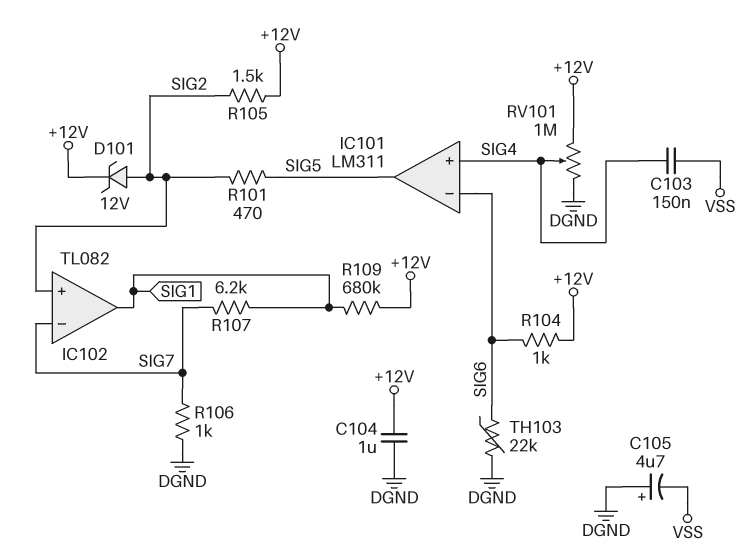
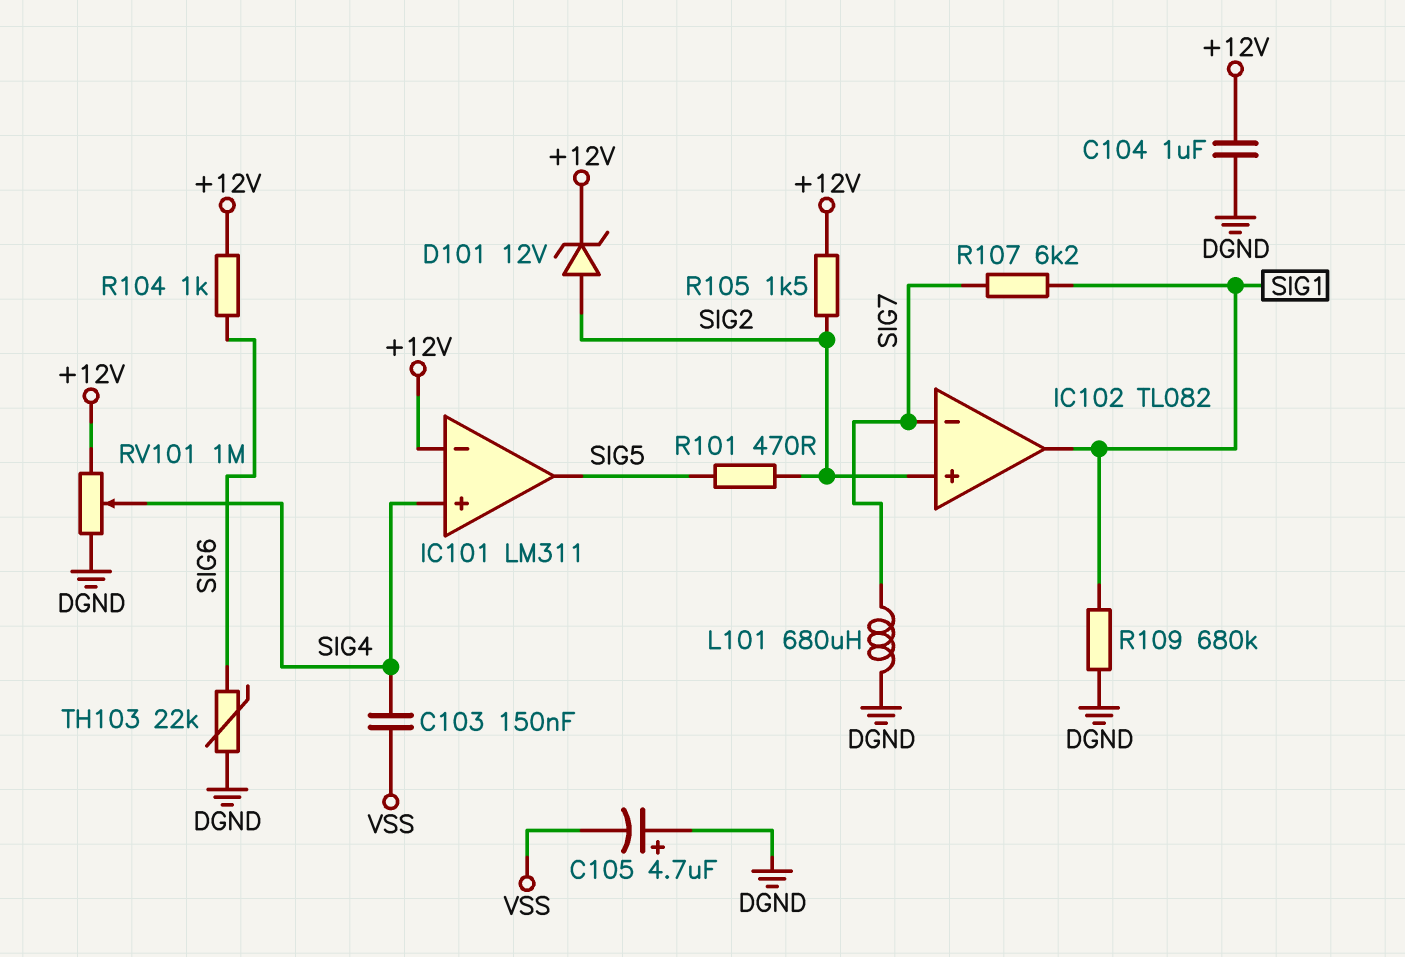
IC101 pin in-: SIG6 -> +12V
L101: none -> 680uH (DGND, SIG7)
R106: 1k (DGND, SIG7) -> none
R109: 680k (+12V, SIG1) -> 680k (DGND, SIG1)

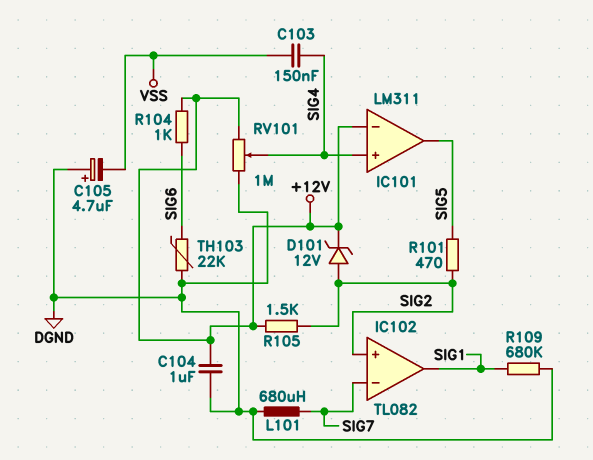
R107: 6.2k (SIG1, SIG7) -> none

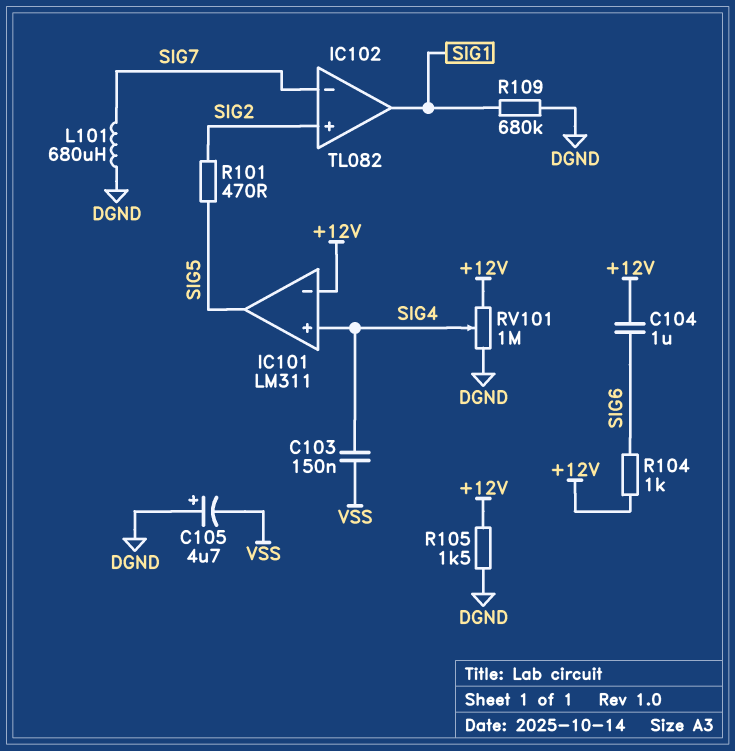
C104: 1uF (+12V, DGND) -> 1uF (+12V, SIG6)
D101: zener 12V (A SIG2, K +12V) -> none
R105: 1.5k (+12V, SIG2) -> 1.5k (+12V, DGND)
TH103: 22k (DGND, SIG6) -> none

